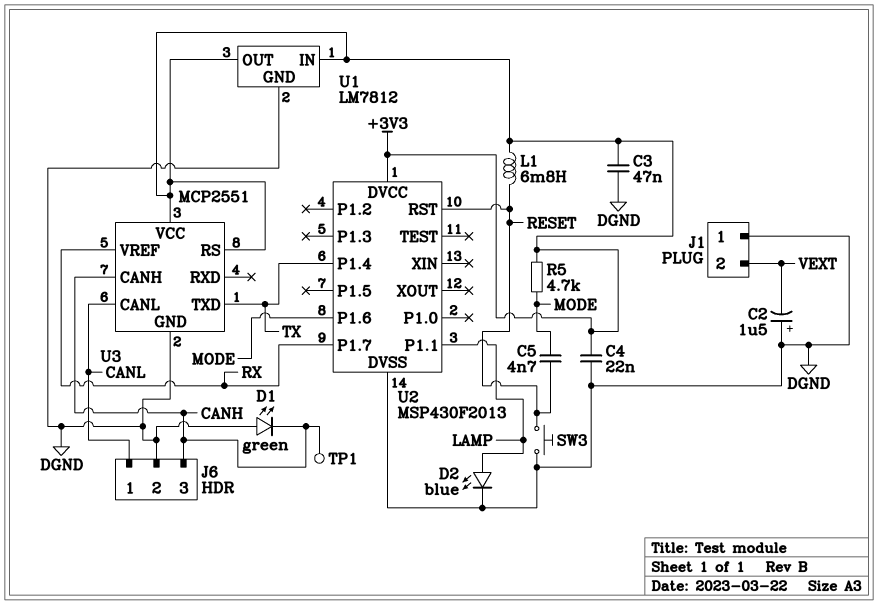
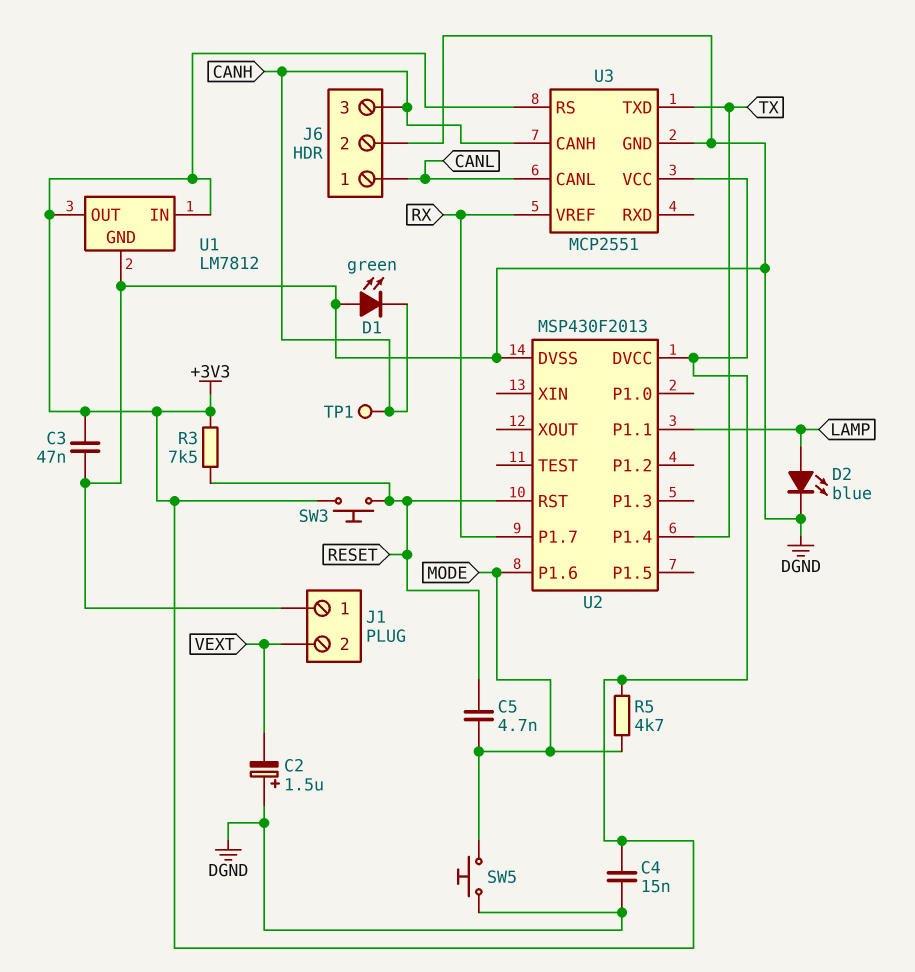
C4: 22nF (+3V3, DGND) -> 15nF (+3V3, DGND)
L1: 6.8mH (+3V3, RESET) -> none
R3: none -> 7.5k (+3V3, RESET)
SW3: button (DGND, RESET) -> button (+3V3, RESET)
SW5: none -> button (DGND, MODE)

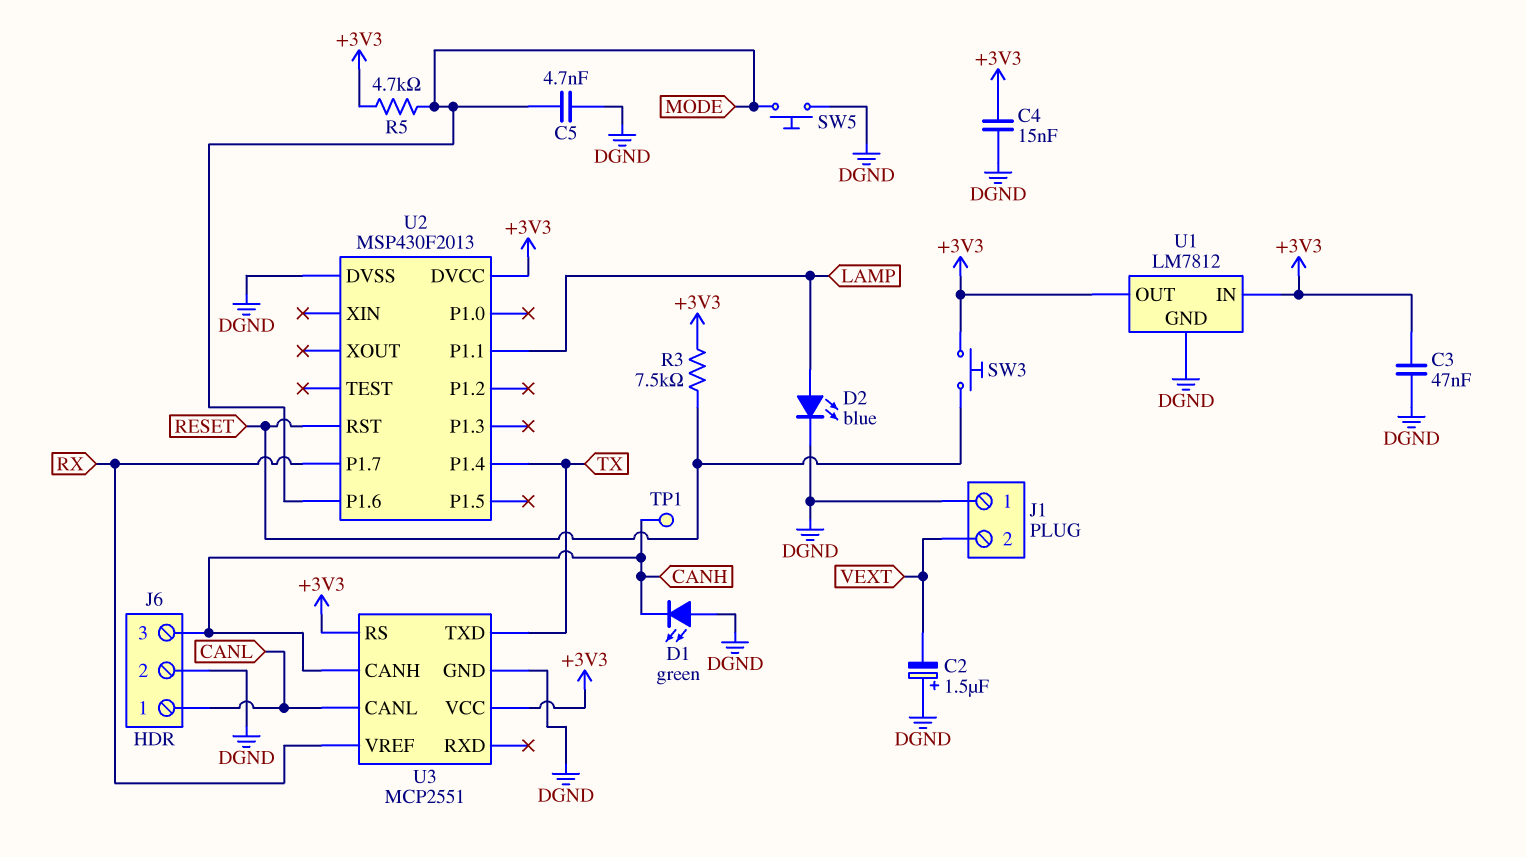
C5: 4.7nF (MODE, RESET) -> 4.7nF (DGND, MODE)

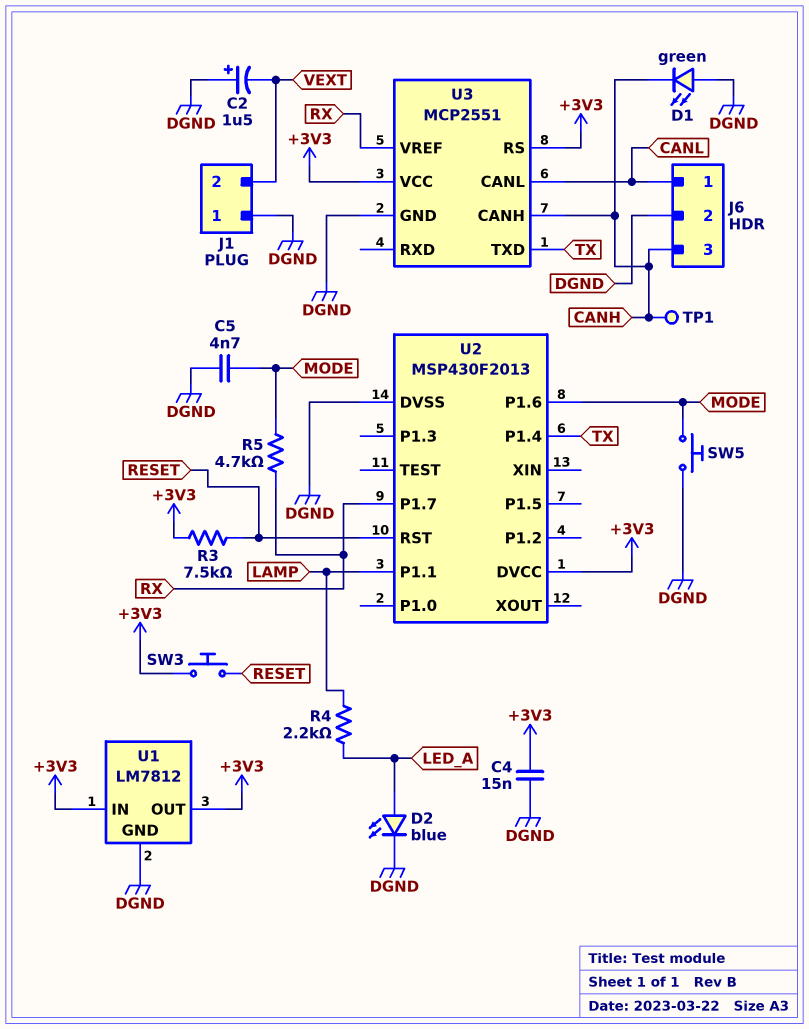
C3: 47nF (+3V3, DGND) -> none
D2: LED blue (A LAMP, K DGND) -> LED blue (A LED_A, K DGND)
R4: none -> 2.2k (LAMP, LED_A)
R5: 4.7k (+3V3, MODE) -> 4.7k (MODE, RX)

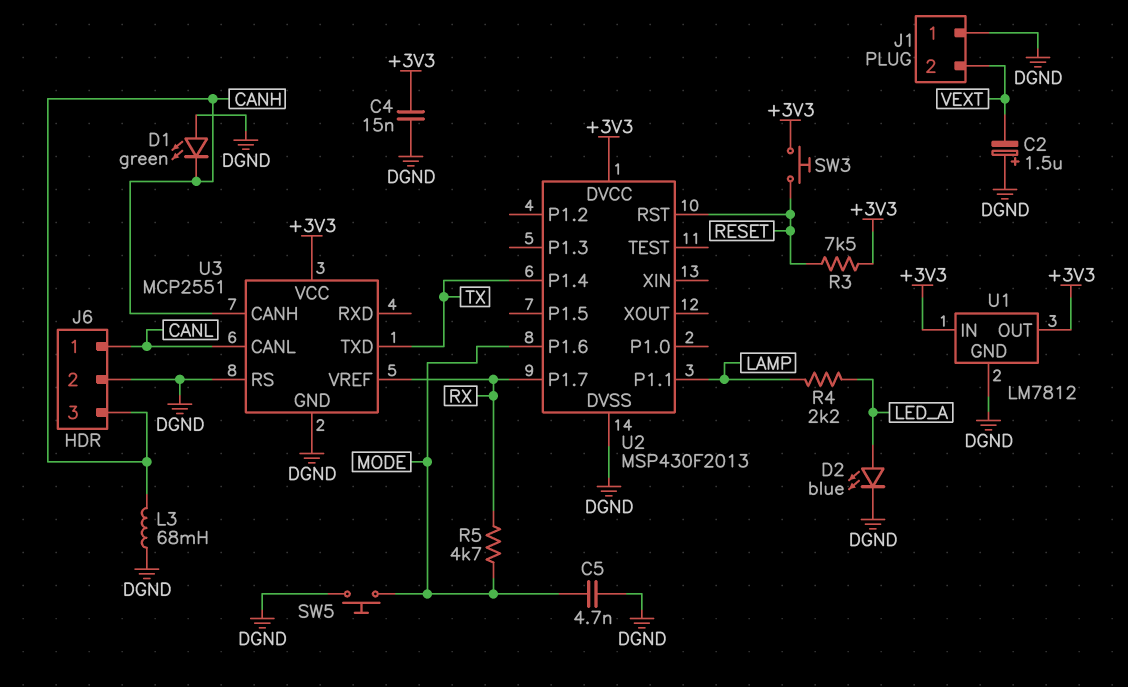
L3: none -> 68mH (CANH, DGND)
TP1: test point (CANH) -> none
U3 pin RS: +3V3 -> DGND

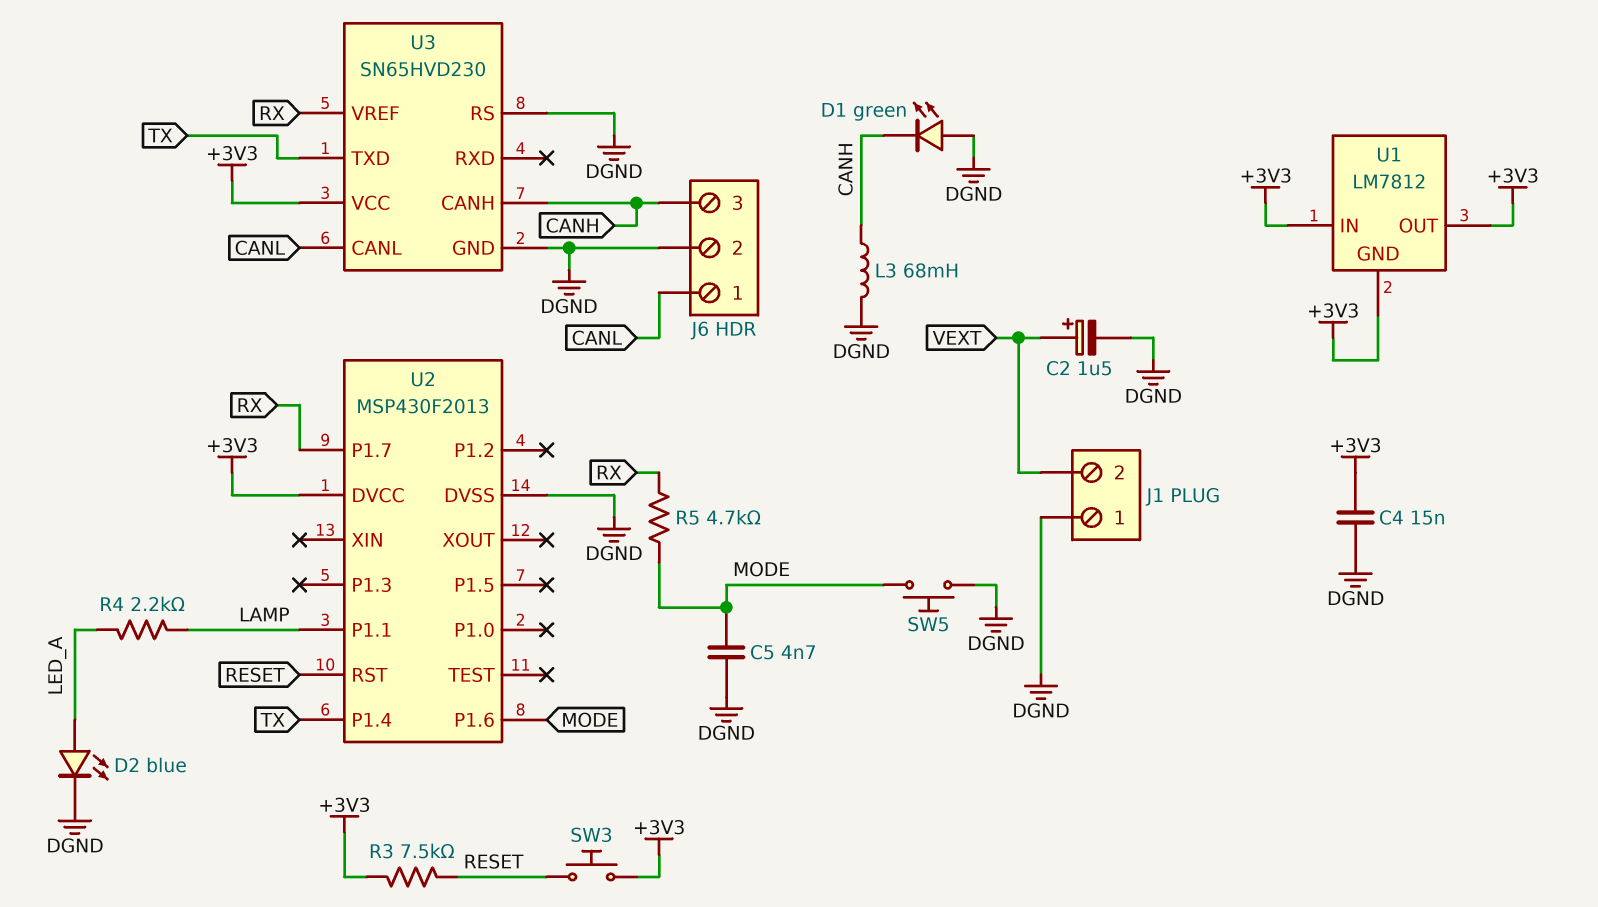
C2: 1.5uF (plus DGND, minus VEXT) -> 1.5uF (plus VEXT, minus DGND)
U1 pin GND: DGND -> +3V3
U3: MCP2551 -> SN65HVD230

